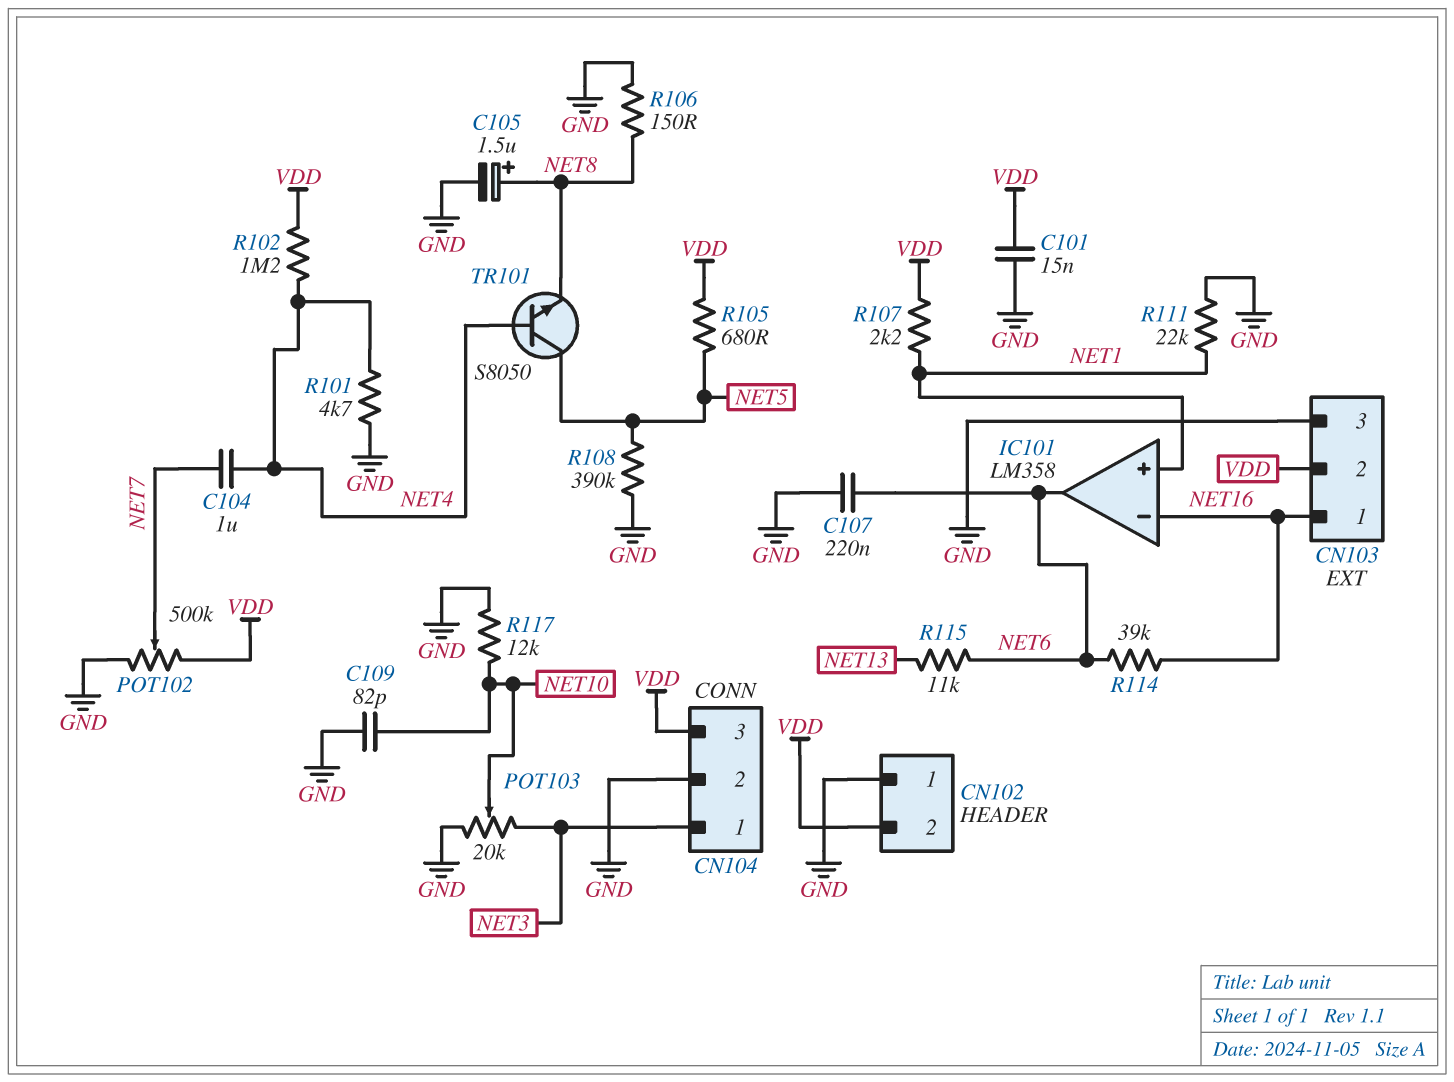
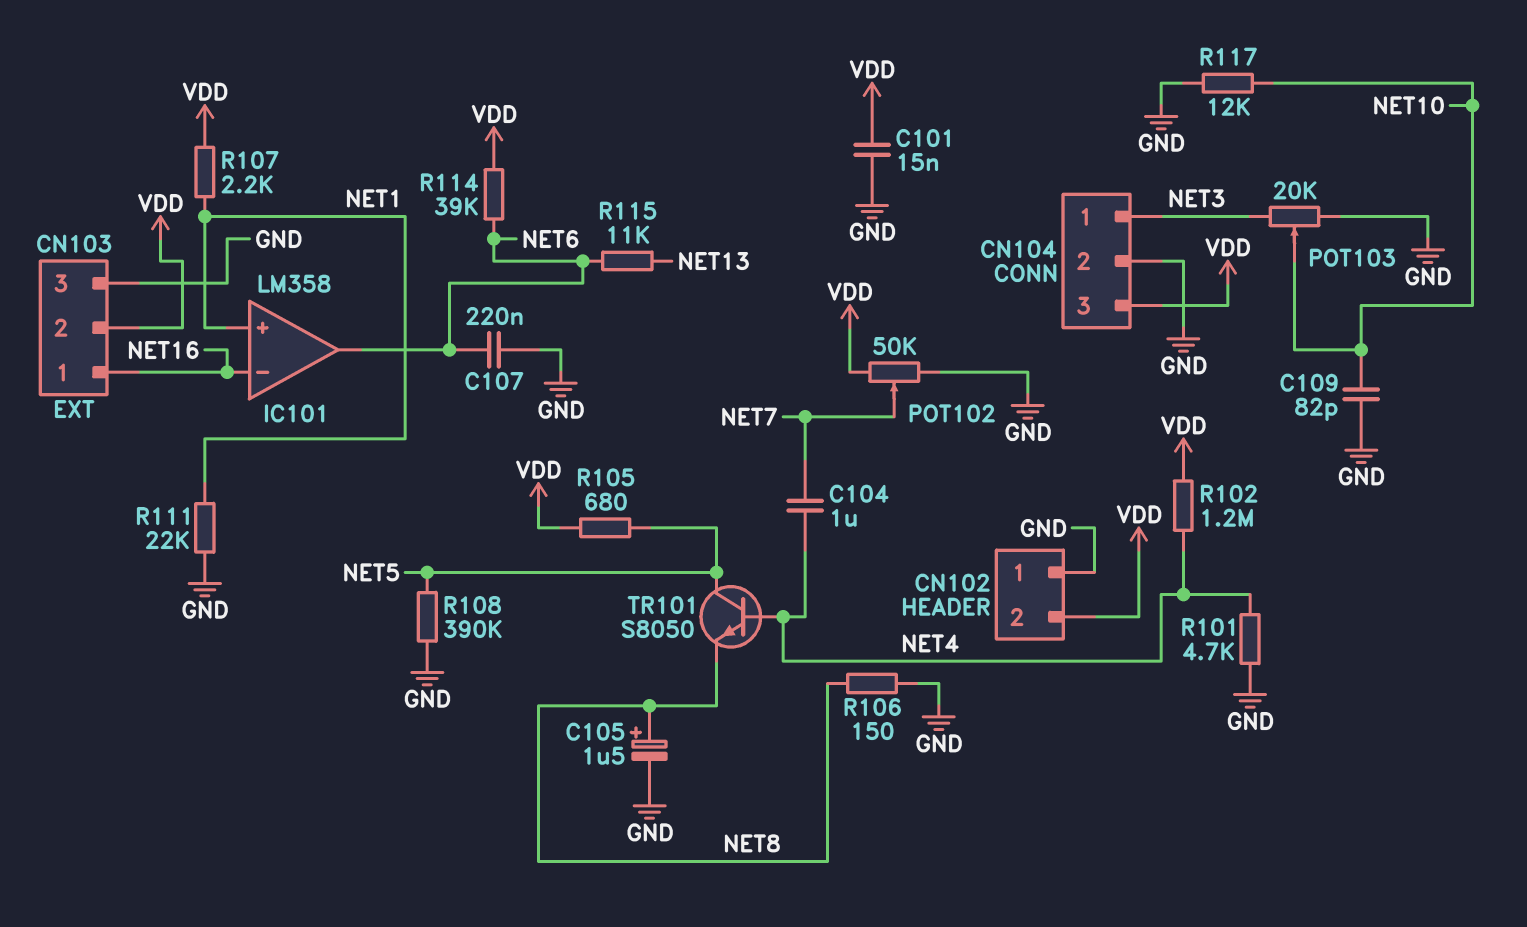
POT102: 500k (GND, VDD, wiper NET7) -> 50k (GND, VDD, wiper NET7)
R114: 39k (NET6, NET16) -> 39k (NET6, VDD)

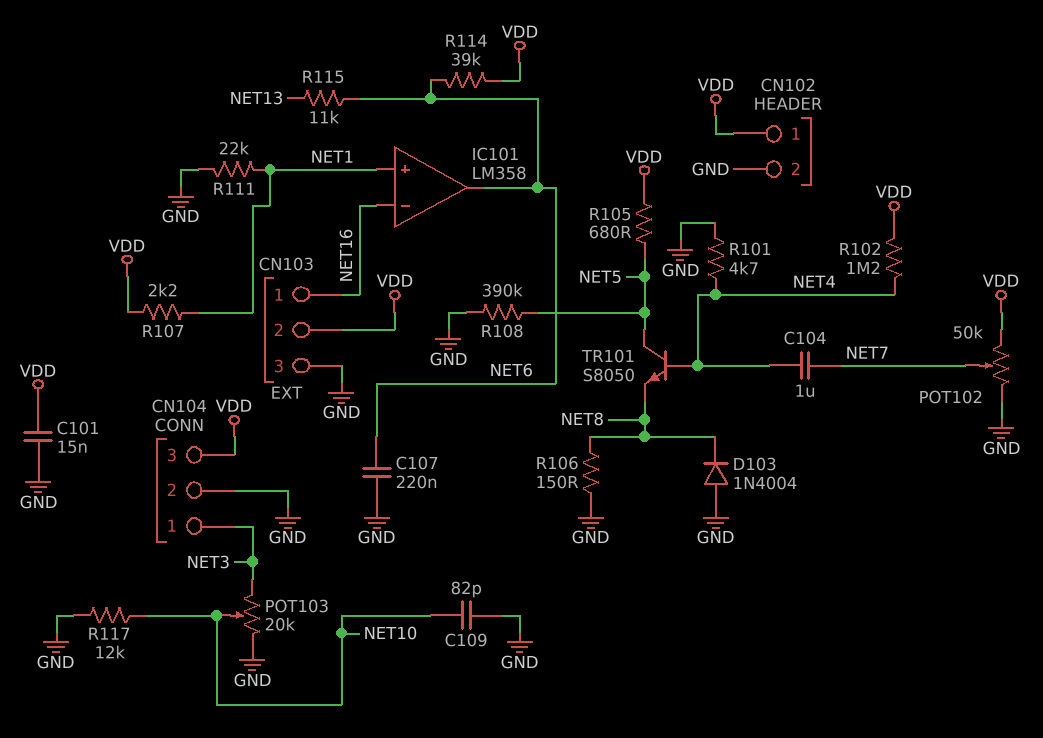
C105: 1.5uF (plus NET8, minus GND) -> none
CN102 pin 1: GND -> VDD
CN102 pin 2: VDD -> GND
D103: none -> diode 1N4004 (A GND, K NET8)

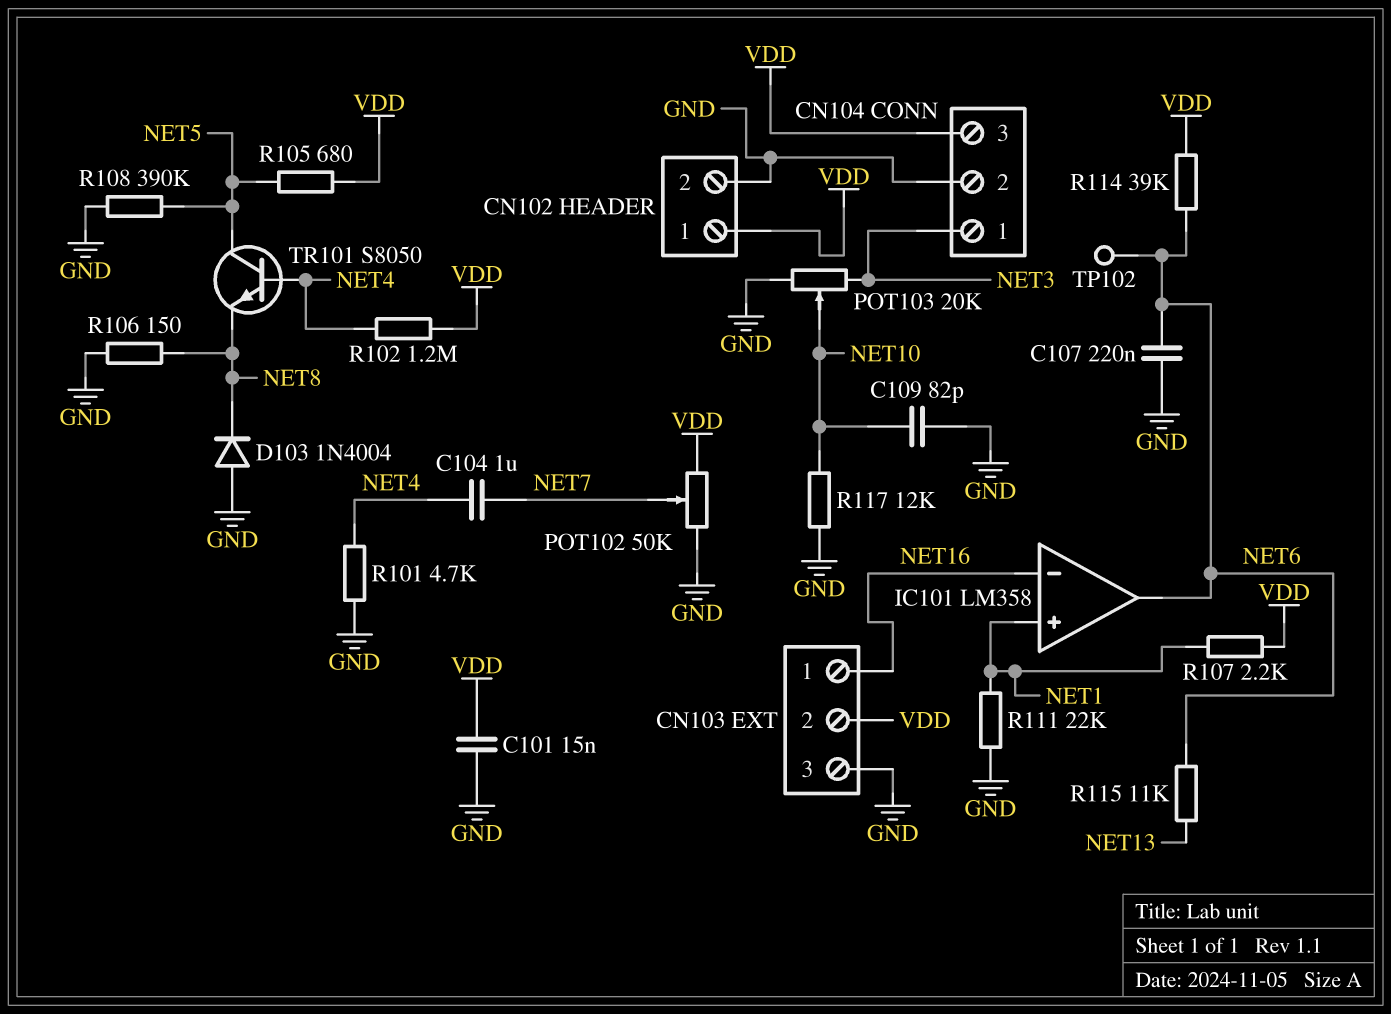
TP102: none -> test point (NET6)

